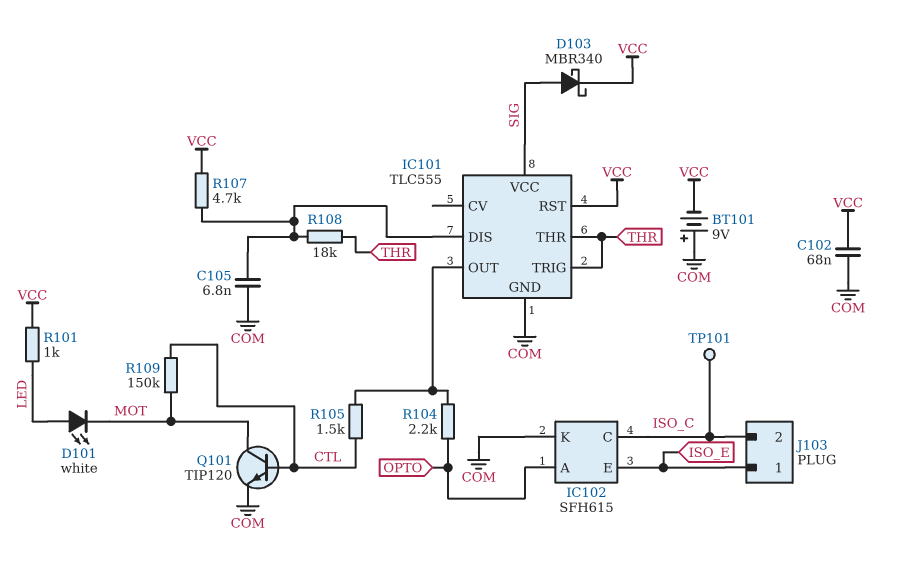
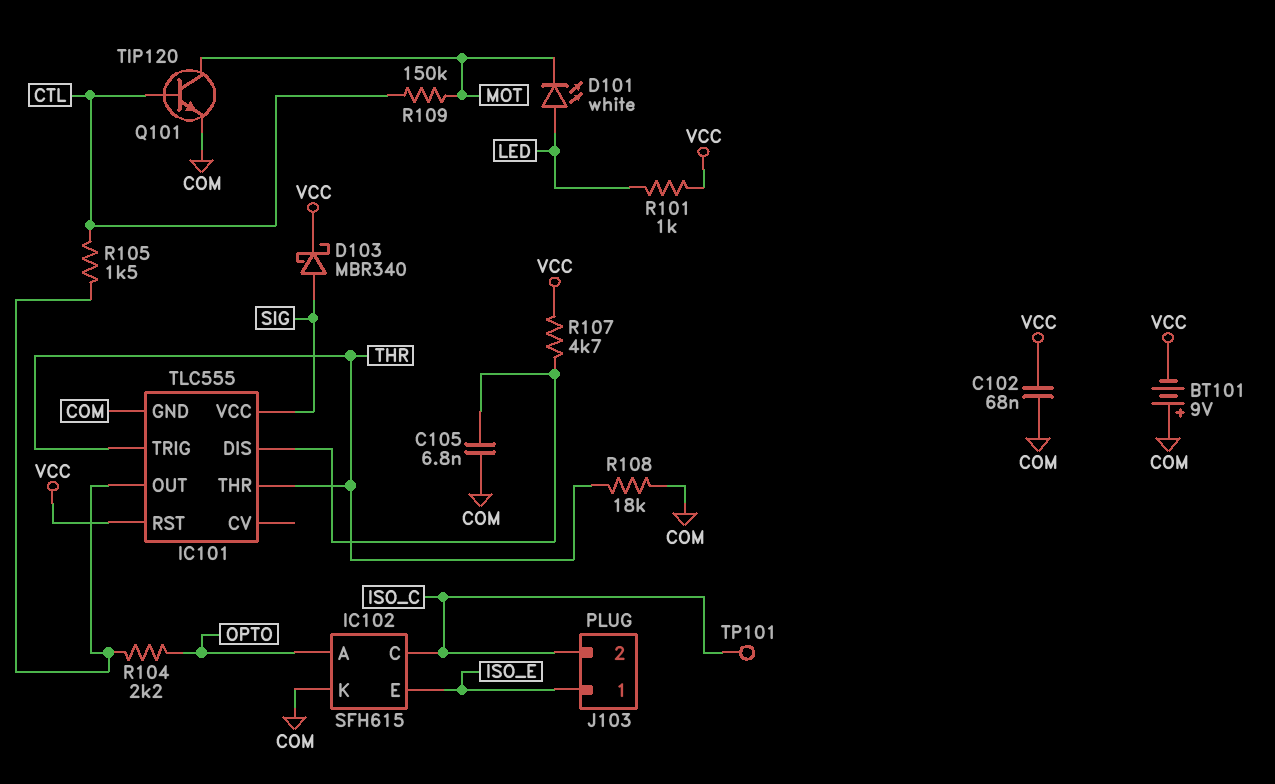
R108: 18k (IC101/DIS, THR) -> 18k (COM, THR)

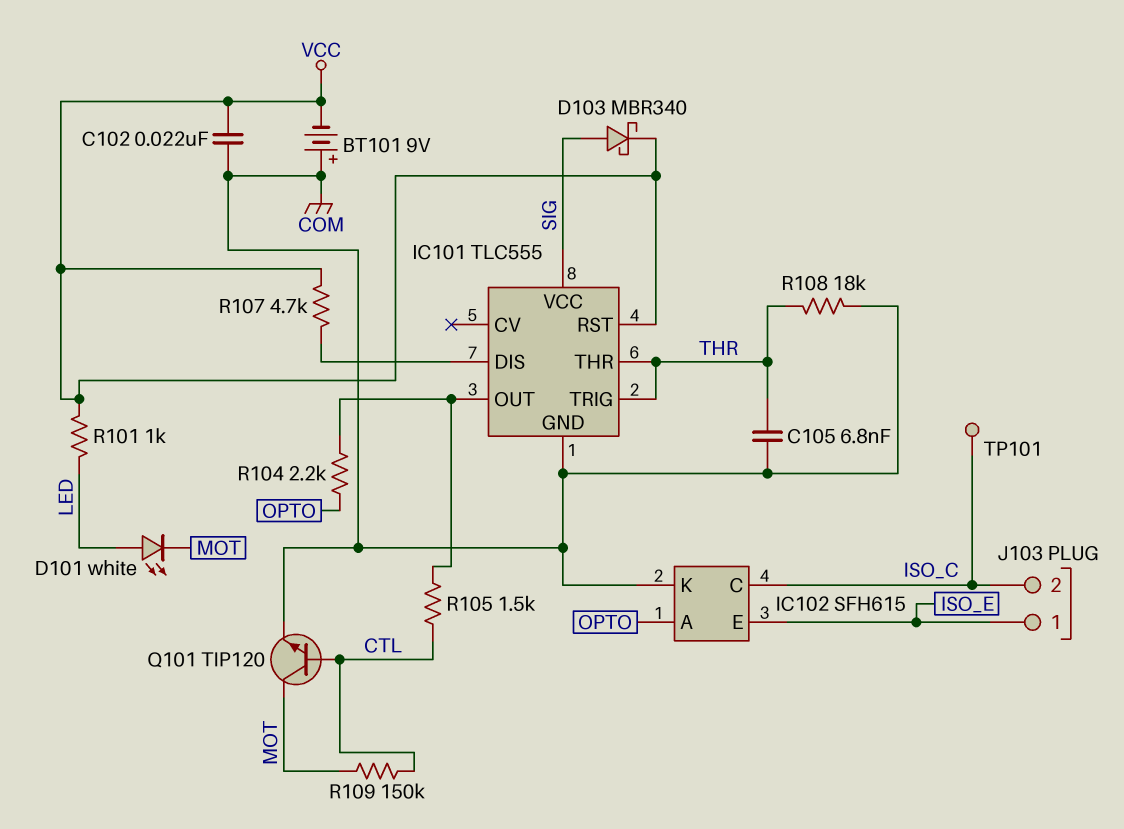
C102: 68nF (COM, VCC) -> 22nF (COM, VCC)
C105: 6.8nF (COM, IC101/DIS) -> 6.8nF (COM, THR)

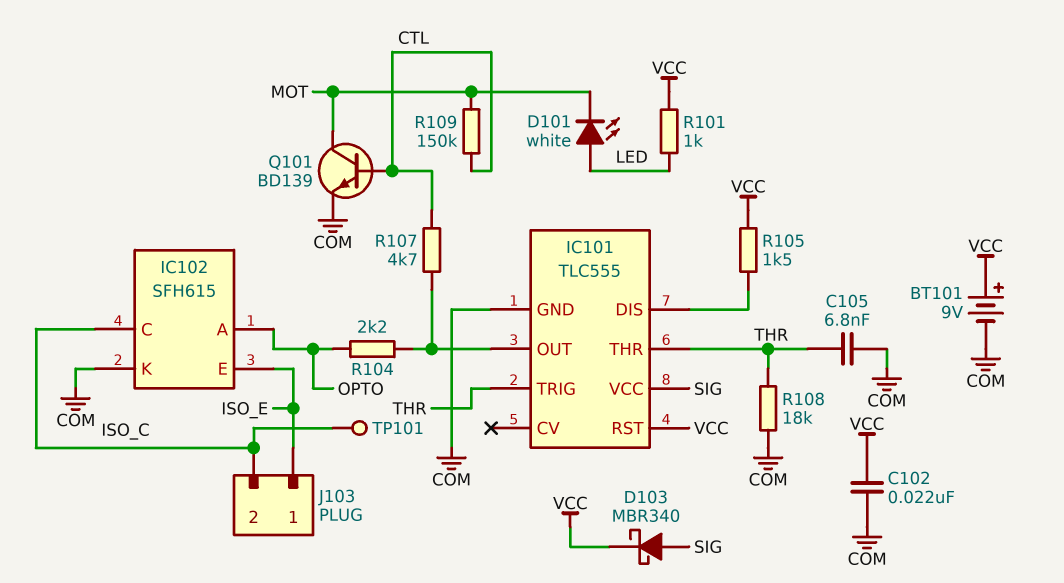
BT101: 9V (plus COM, minus VCC) -> 9V (plus VCC, minus COM)
Q101: NPN TIP120 (B CTL, C MOT, E COM) -> NPN BD139 (B CTL, C MOT, E COM)
R105: 1.5k (CTL, IC101/OUT) -> 1.5k (IC101/DIS, VCC)
R107: 4.7k (IC101/DIS, VCC) -> 4.7k (CTL, IC101/OUT)

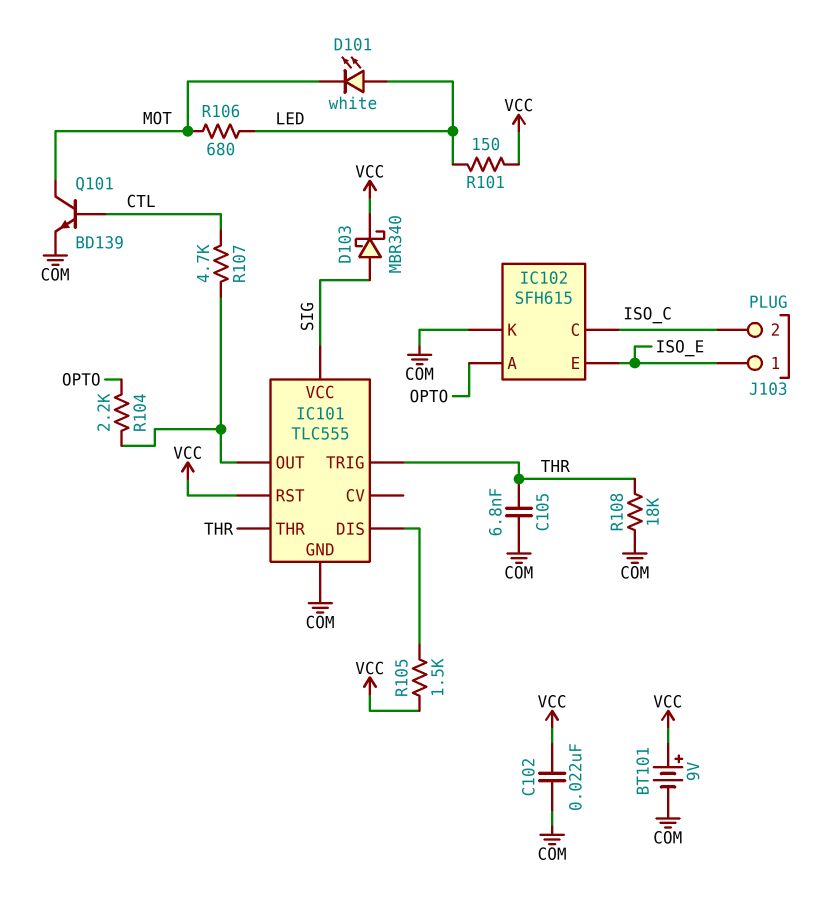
R101: 1k (LED, VCC) -> 150 (LED, VCC)
R106: none -> 680 (LED, MOT)
R109: 150k (CTL, MOT) -> none
TP101: test point (ISO_C) -> none

